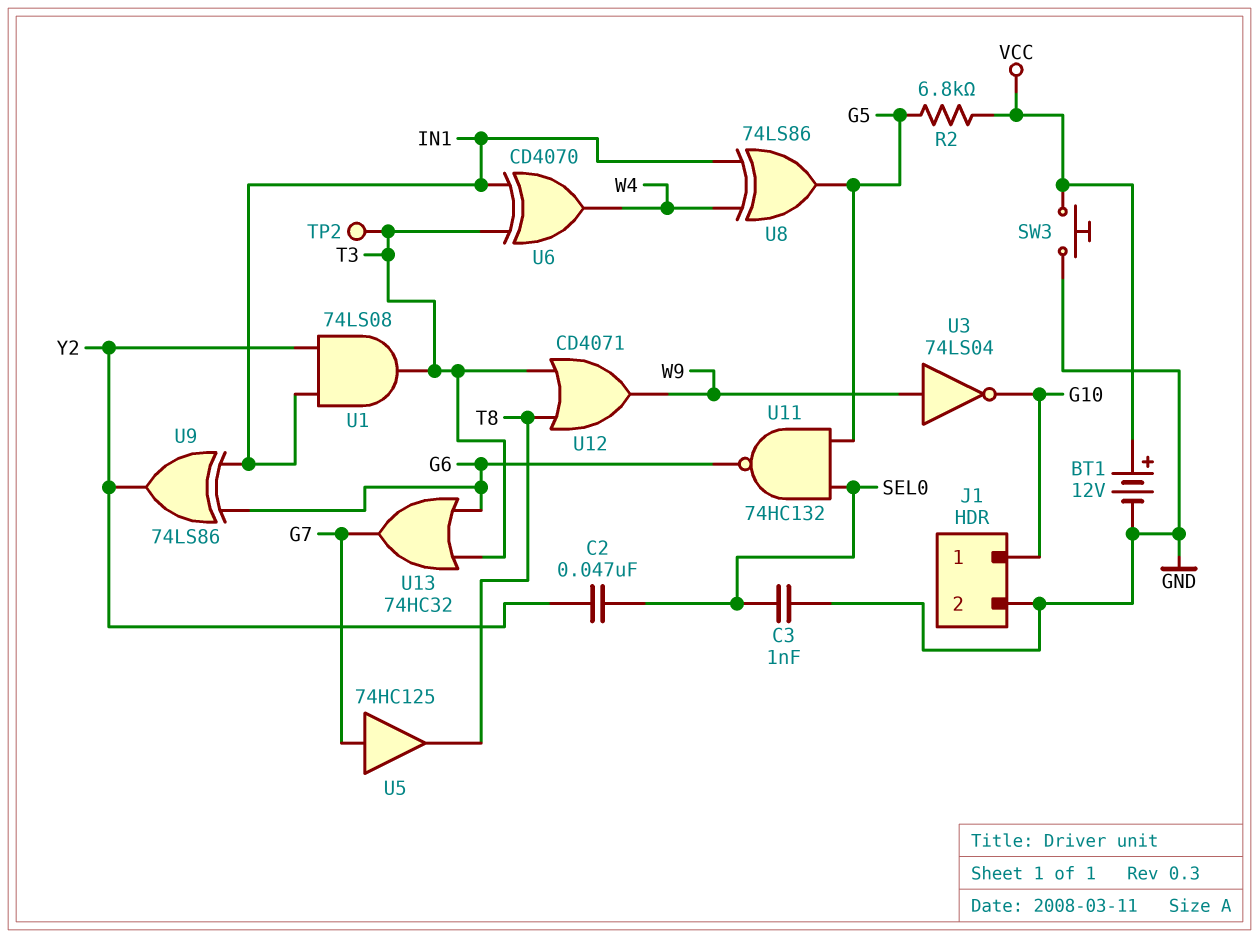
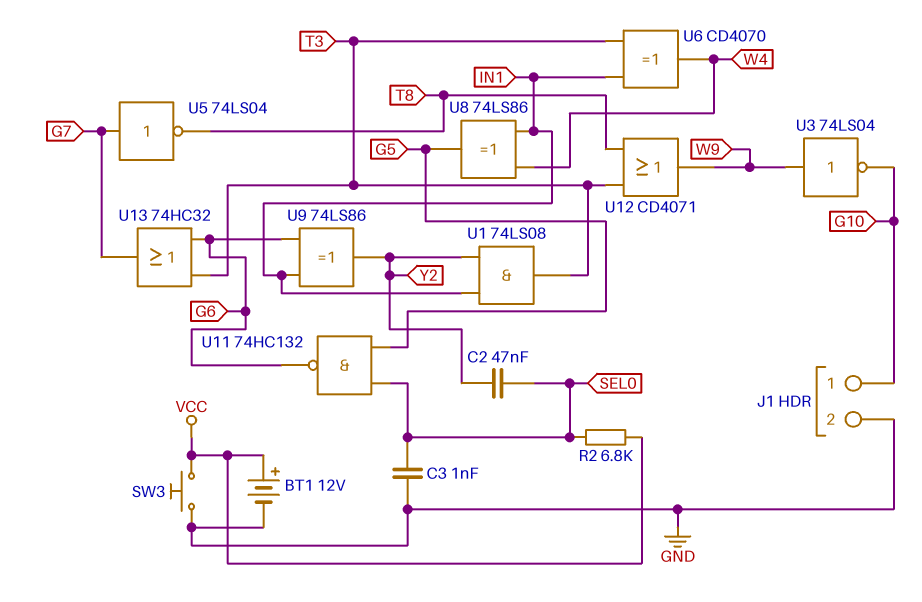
R2: 6.8k (G5, VCC) -> 6.8k (SEL0, VCC)
TP2: test point (T3) -> none
U5: buffer 74HC125 (in G7, out T8) -> NOT 74LS04 (in G7, out T8)

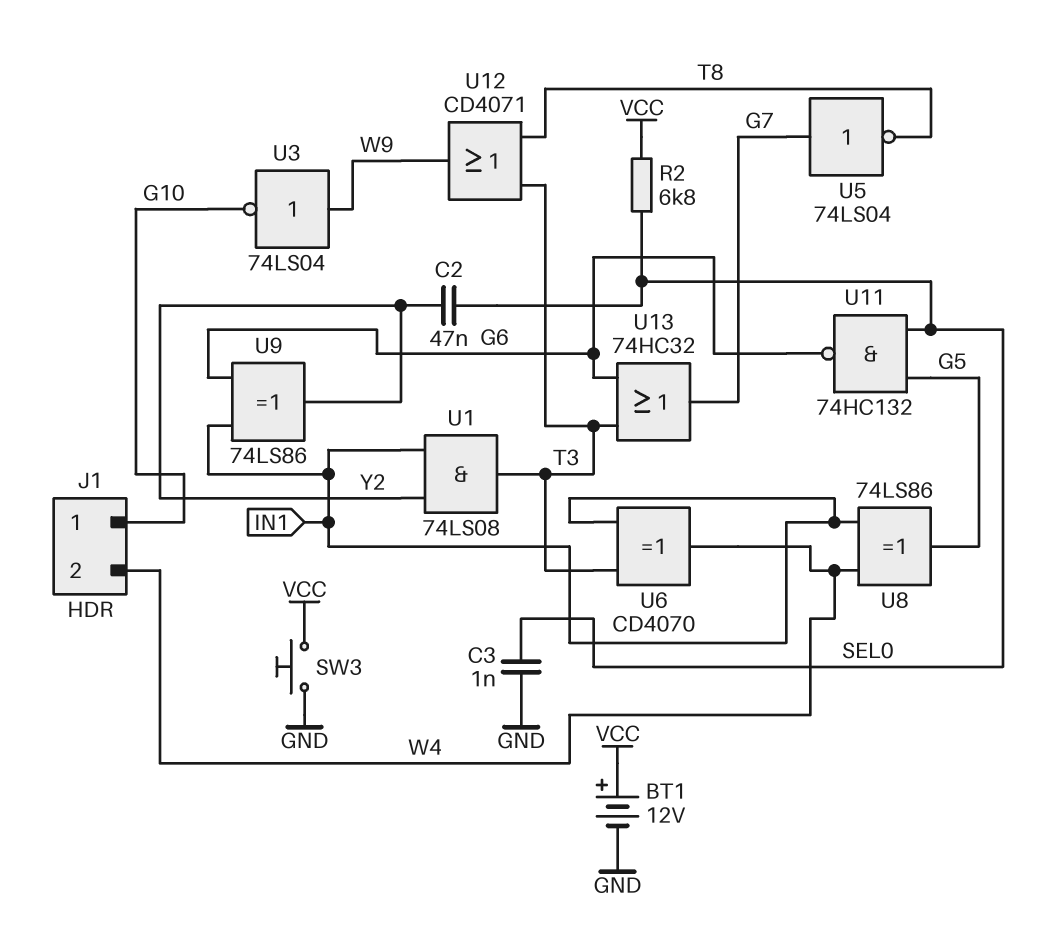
J1 pin 2: GND -> W4

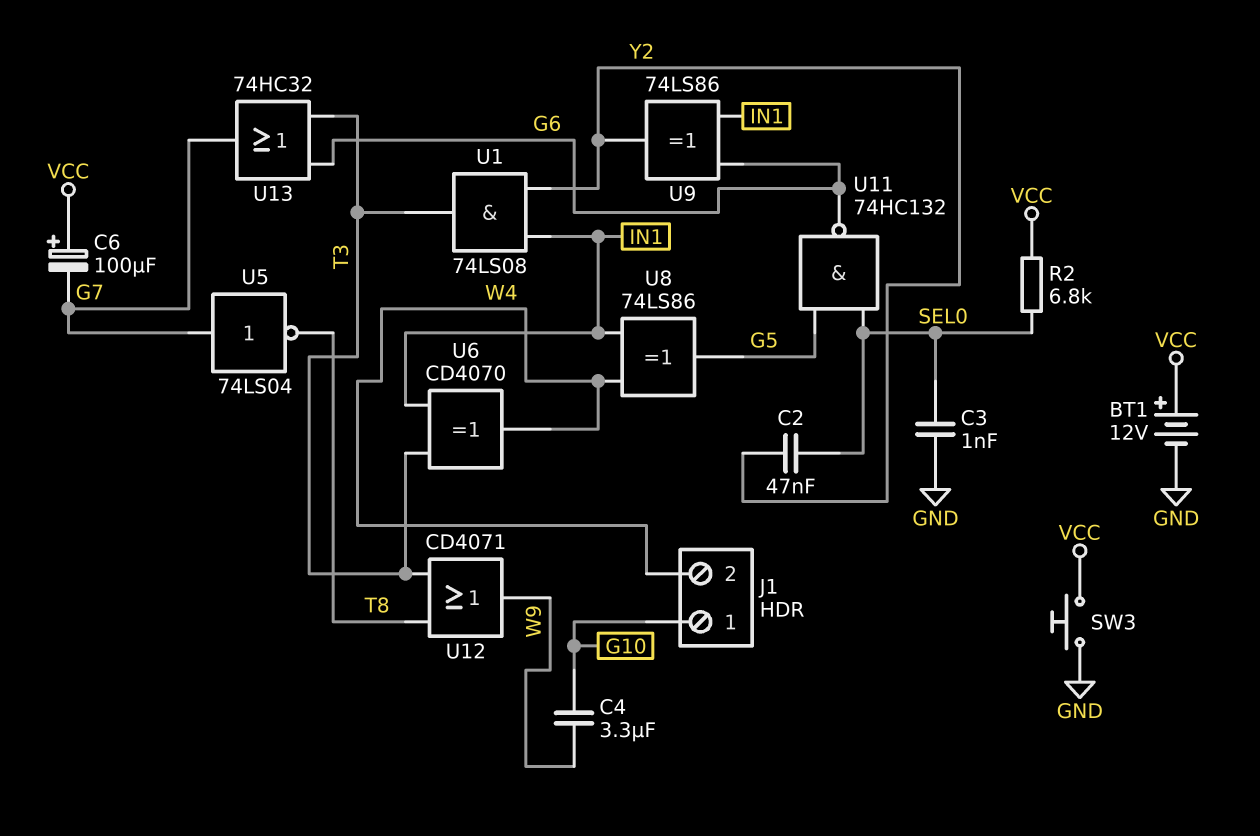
C4: none -> 3.3uF (G10, W9)
C6: none -> 100uF (plus VCC, minus G7)
U3: NOT 74LS04 (in W9, out G10) -> none

